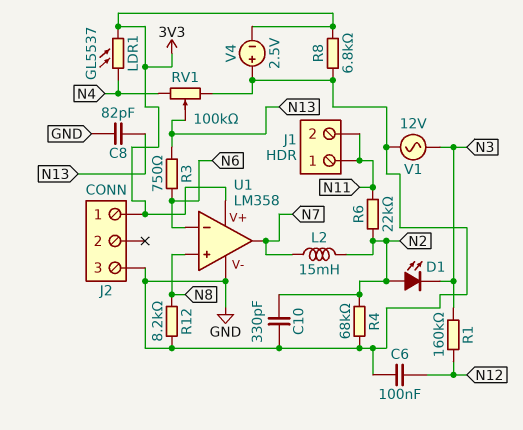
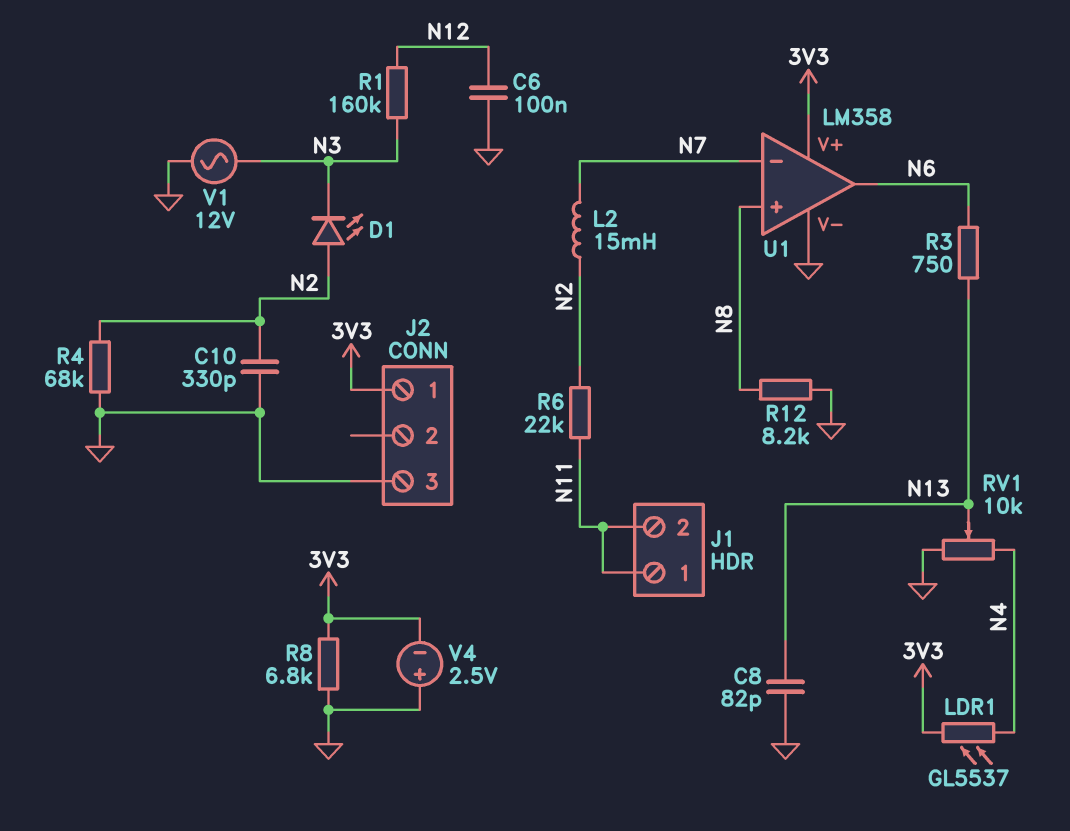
RV1: 100k (GND, N4, wiper N13) -> 10k (GND, N4, wiper N13)
U1 pin in-: N6 -> N7
U1 pin out: N7 -> N6

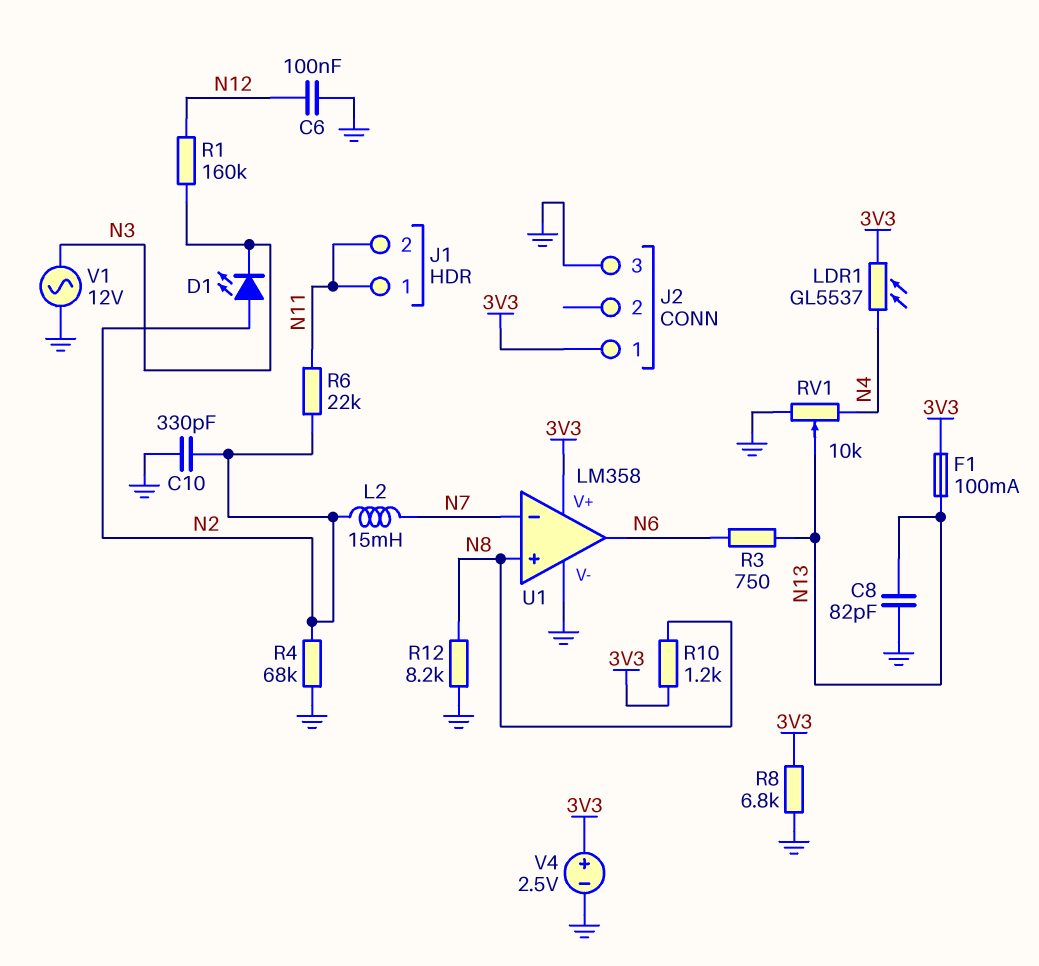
F1: none -> 100mA (3V3, N13)
R10: none -> 1.2k (3V3, N8)
V4: 2.5V (plus GND, minus 3V3) -> 2.5V (plus 3V3, minus GND)

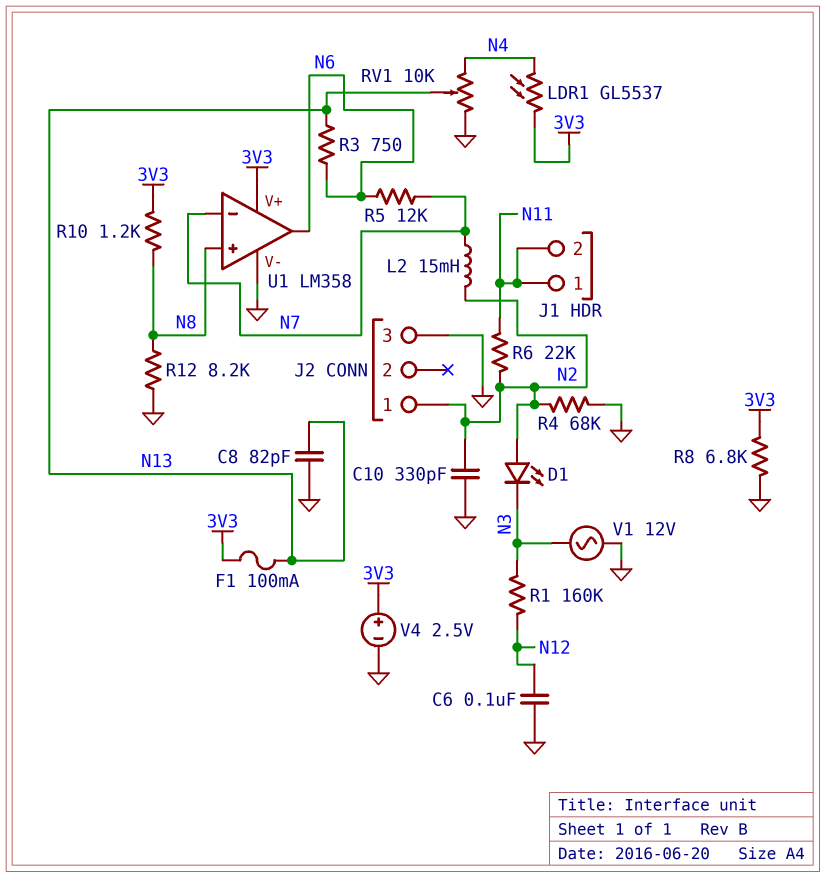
J2 pin 1: 3V3 -> N2
R5: none -> 12k (N6, N7)

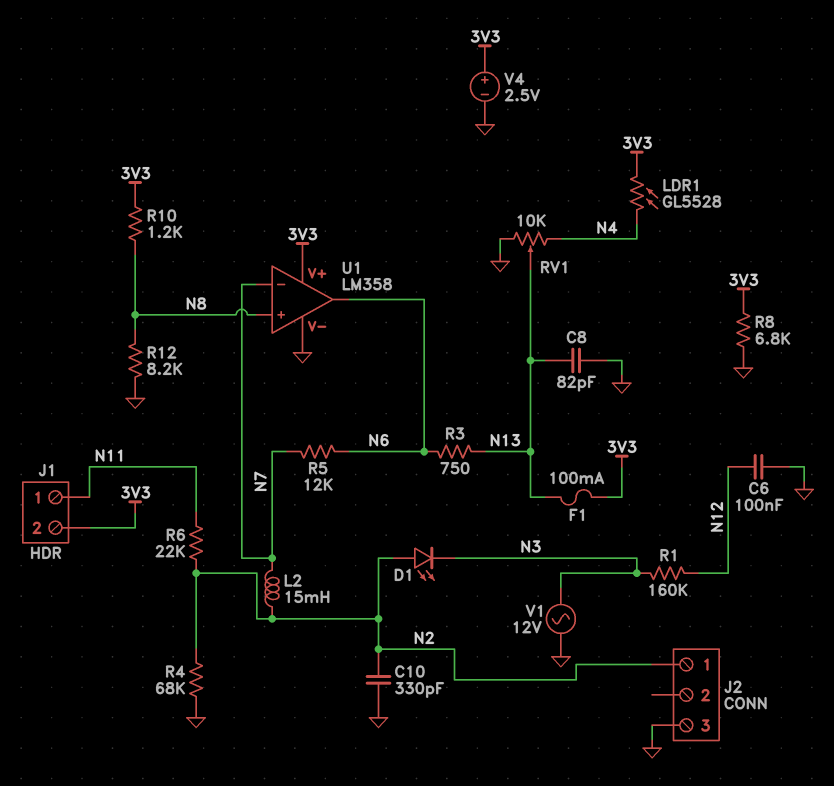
J1 pin 2: N11 -> 3V3
LDR1: GL5537 (3V3, N4) -> GL5528 (3V3, N4)

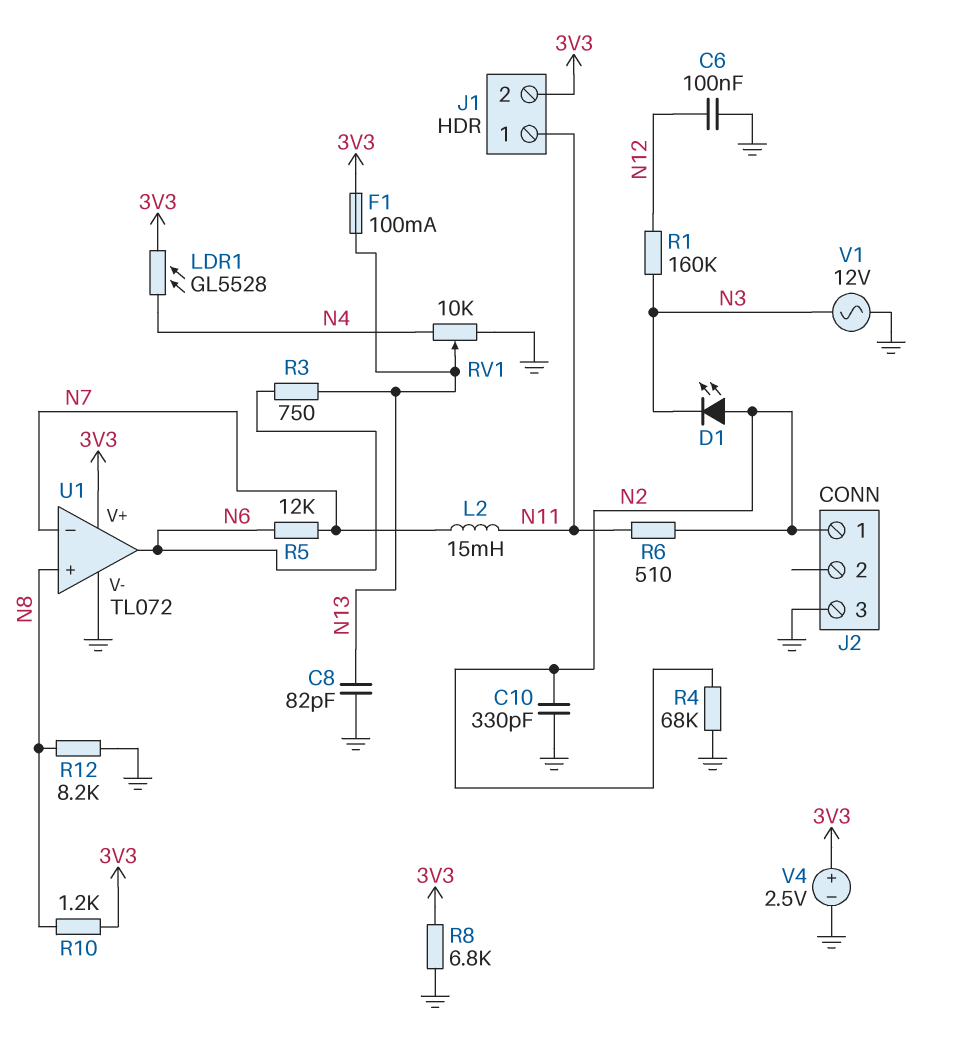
L2: 15mH (N2, N7) -> 15mH (N7, N11)
R6: 22k (N2, N11) -> 510 (N2, N11)
U1: LM358 -> TL072

